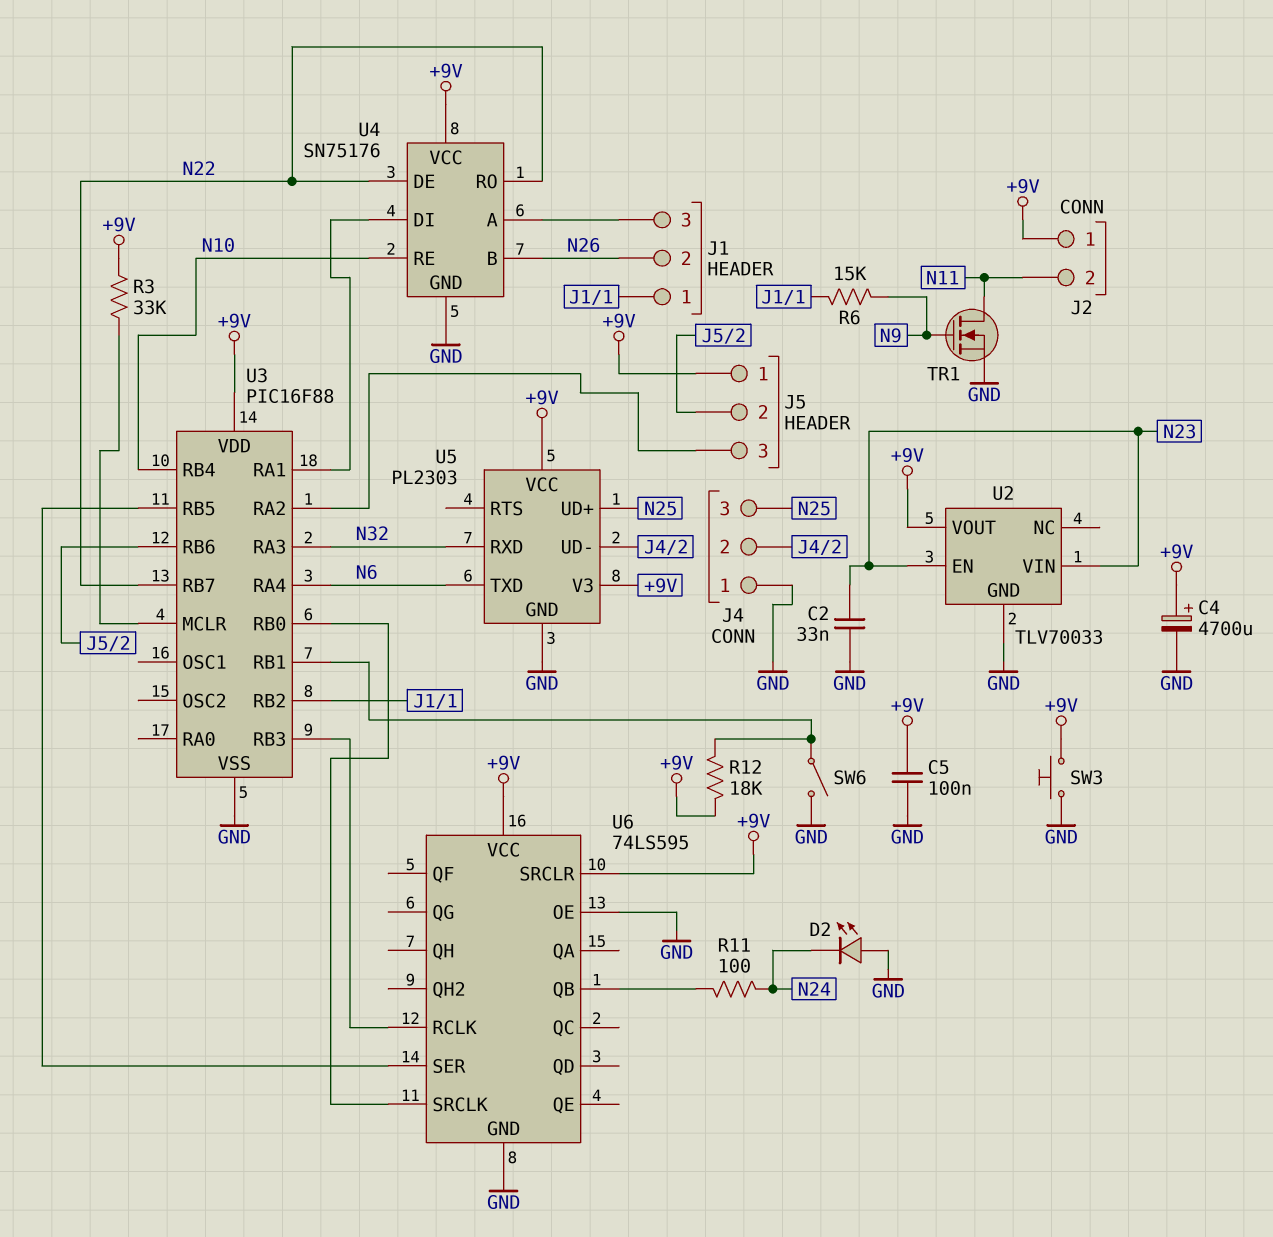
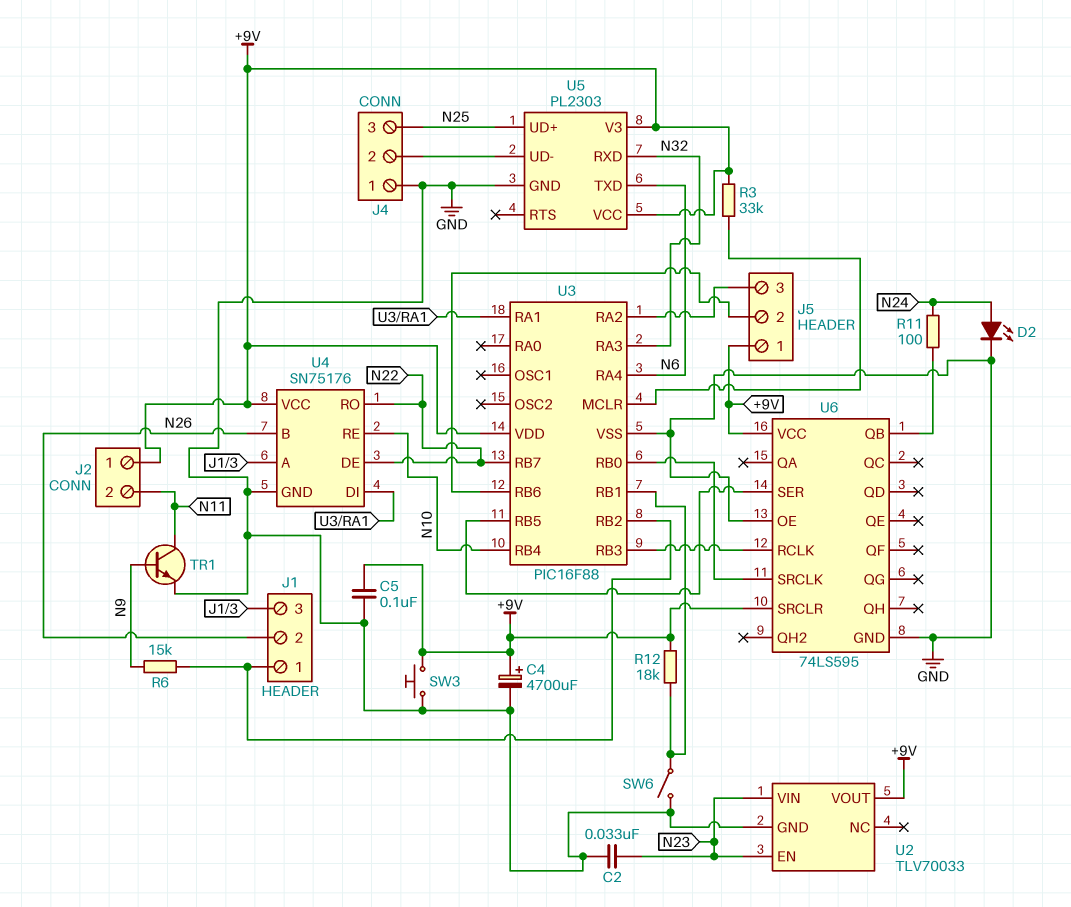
D2: LED (A GND, K N24) -> LED (A N24, K GND)
TR1: NMOS (G N9, D N11, S GND) -> NPN (B N9, C N11, E GND)

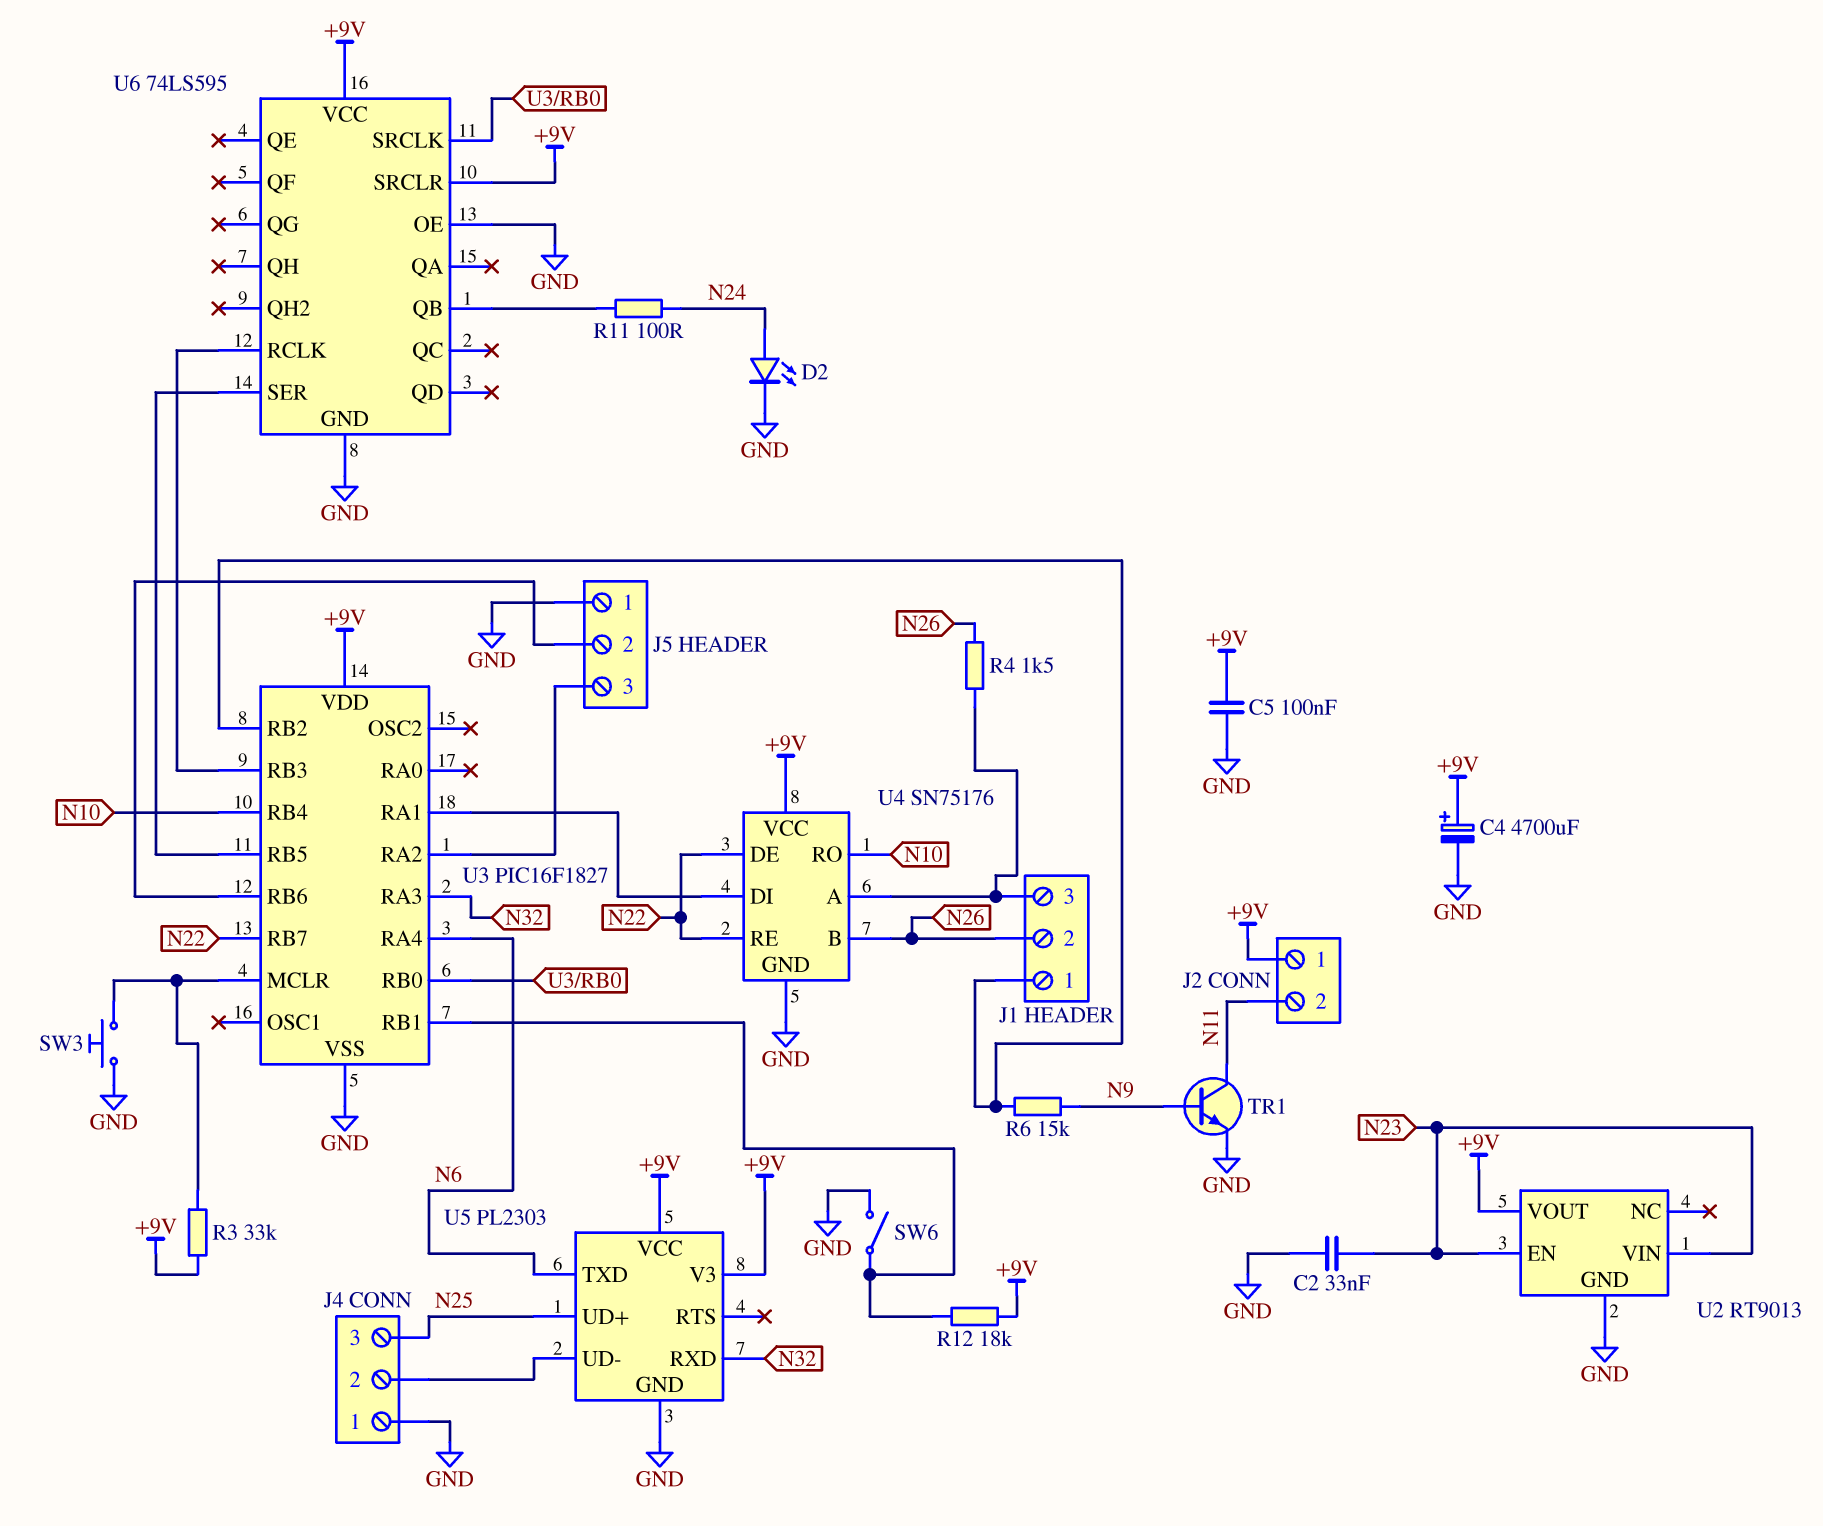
J5 pin 1: +9V -> GND
R4: none -> 1.5k (J1/3, N26)
SW3: button (+9V, GND) -> button (GND, U3/MCLR)
U2: TLV70033 -> RT9013
U3: PIC16F88 -> PIC16F1827
U4 pin RE: N10 -> N22
U4 pin RO: N22 -> N10

